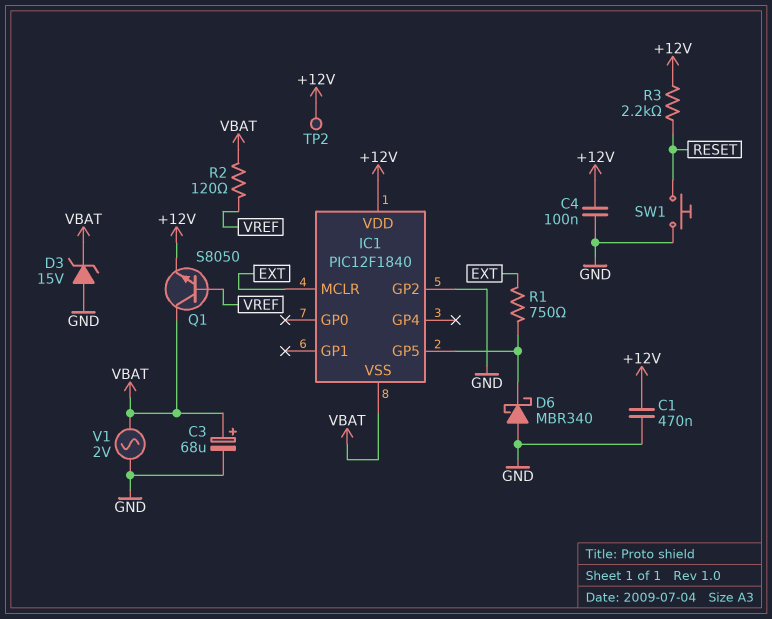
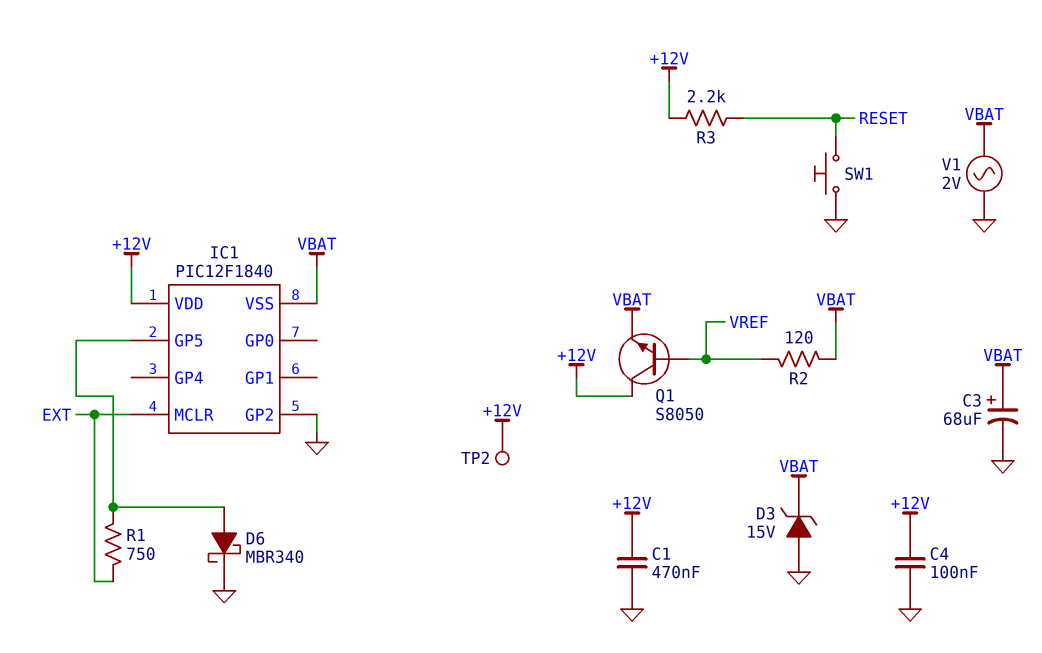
D6: schottky MBR340 (A GND, K IC1/GP5) -> schottky MBR340 (A IC1/GP5, K GND)
Q1: NPN S8050 (B VREF, C VBAT, E +12V) -> NPN S8050 (B VREF, C +12V, E VBAT)

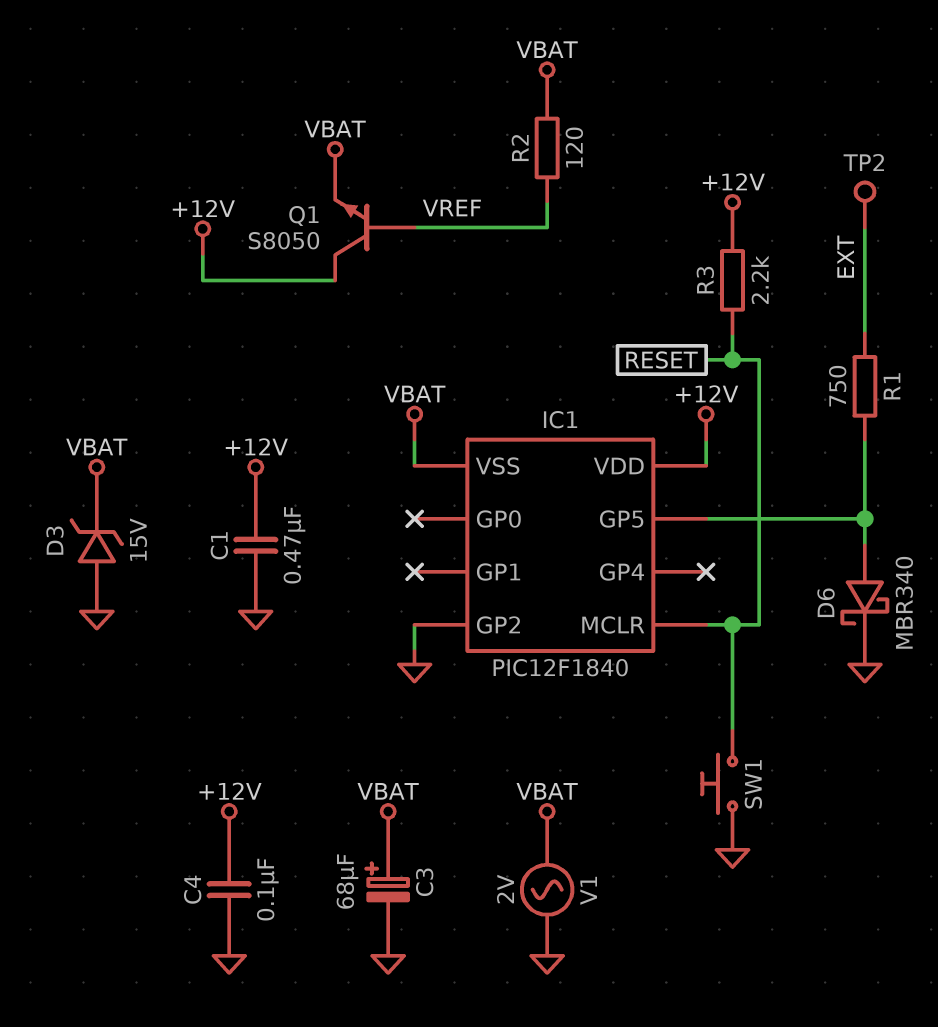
IC1 pin MCLR: EXT -> RESET
TP2: test point (+12V) -> test point (EXT)

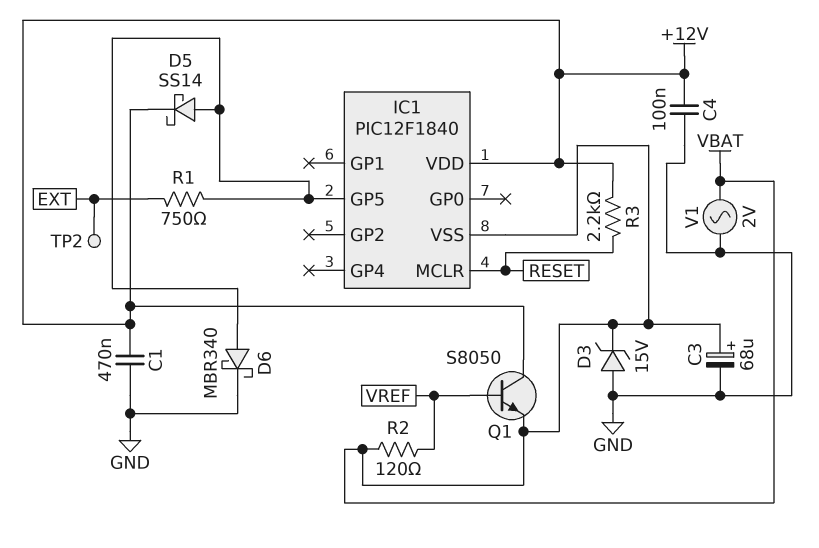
D5: none -> schottky SS14 (A IC1/GP5, K +12V)
IC1 pin GP2: GND -> none
SW1: button (GND, RESET) -> none

